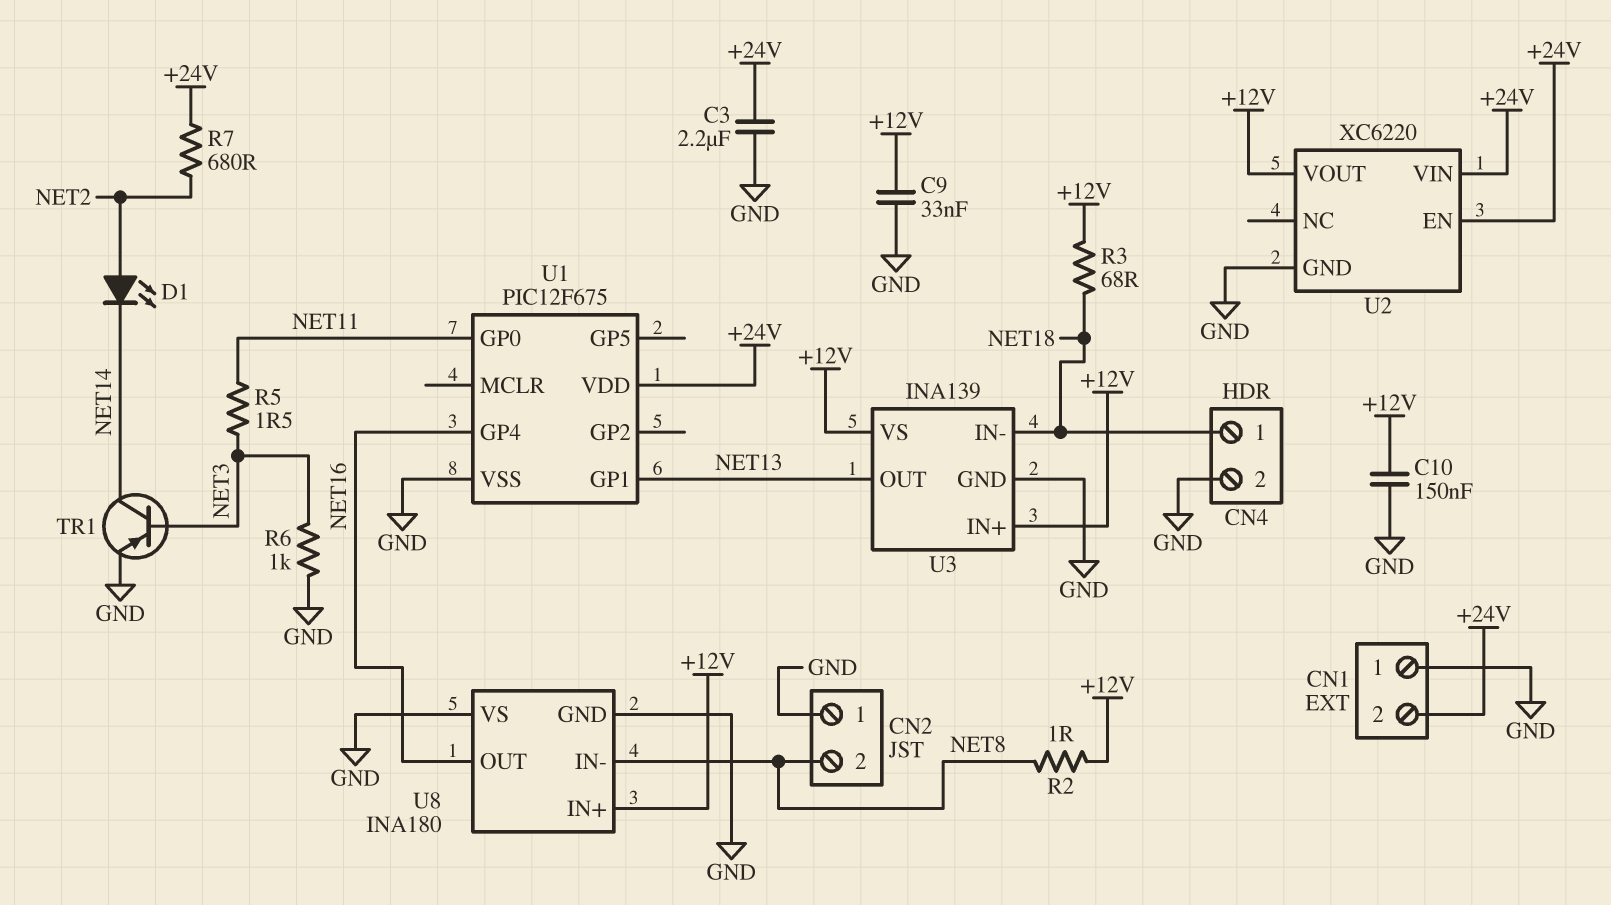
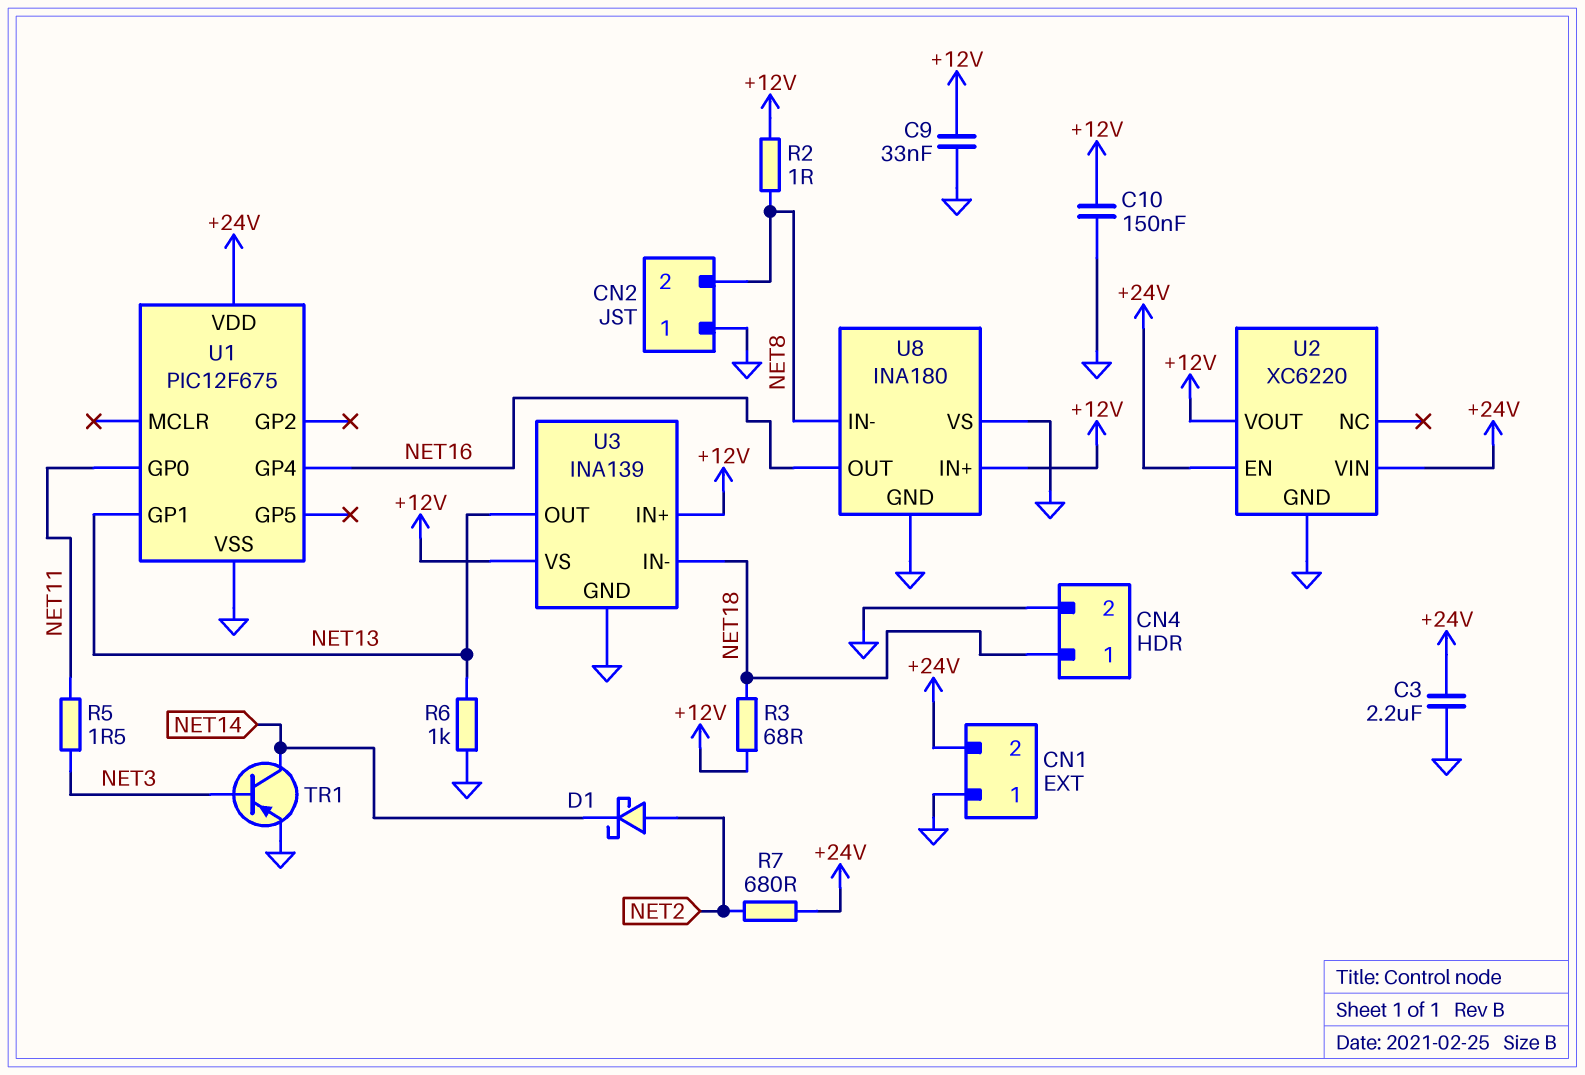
D1: LED (A NET2, K NET14) -> schottky (A NET2, K NET14)
R6: 1k (GND, NET3) -> 1k (GND, NET13)

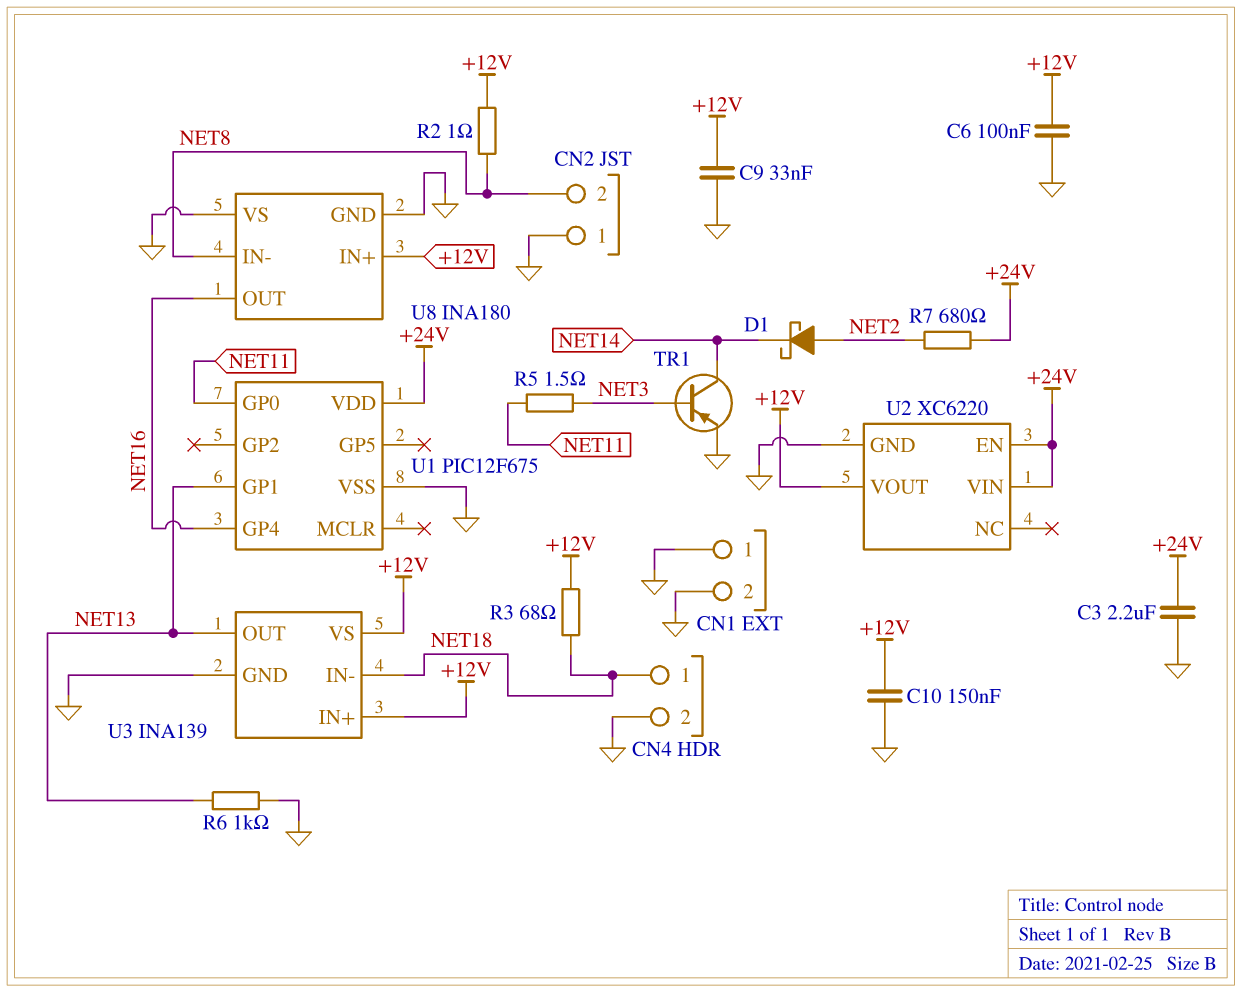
C6: none -> 100nF (+12V, GND)
CN1 pin 2: +24V -> GND

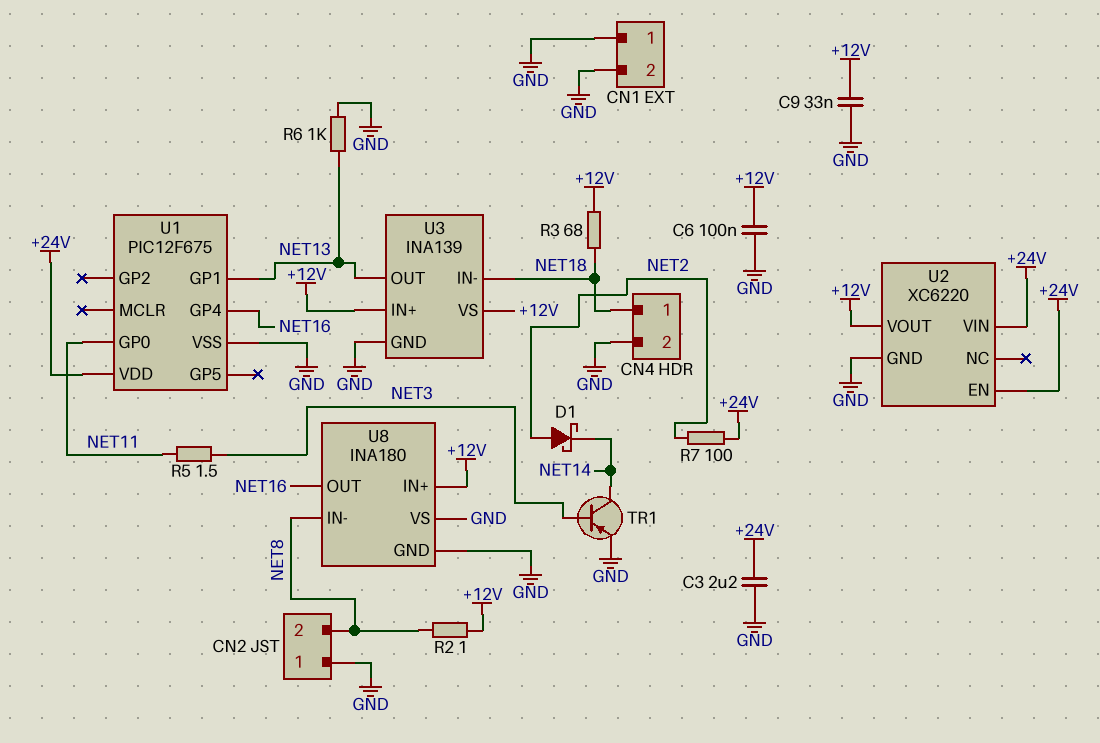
C10: 150nF (+12V, GND) -> none
R7: 680 (+24V, NET2) -> 100 (+24V, NET2)

